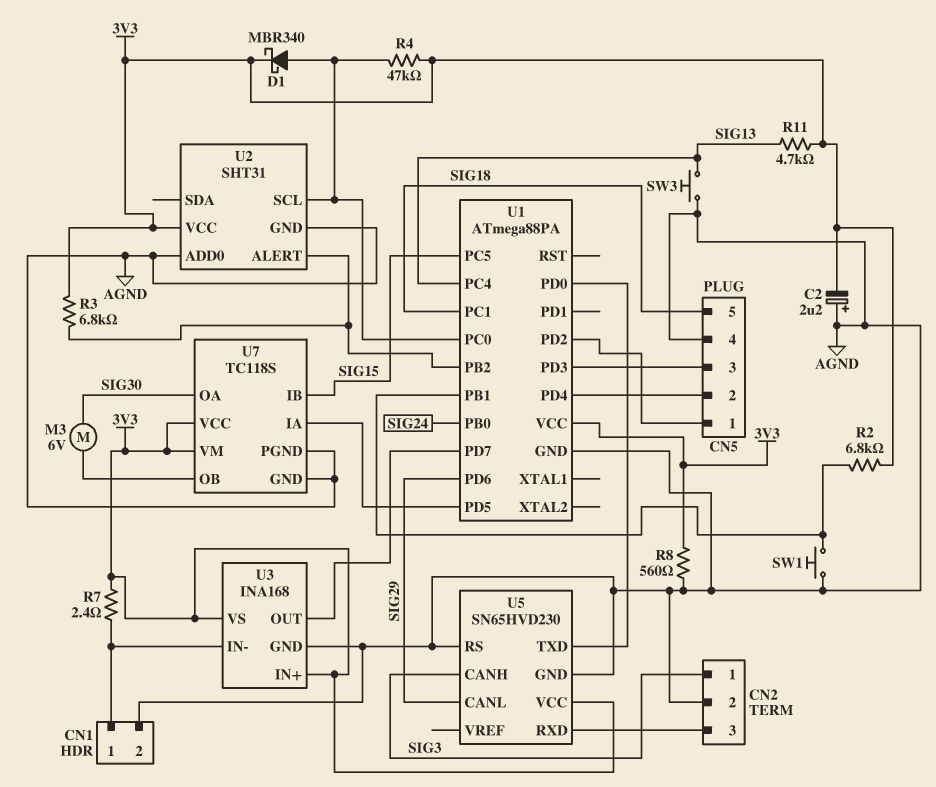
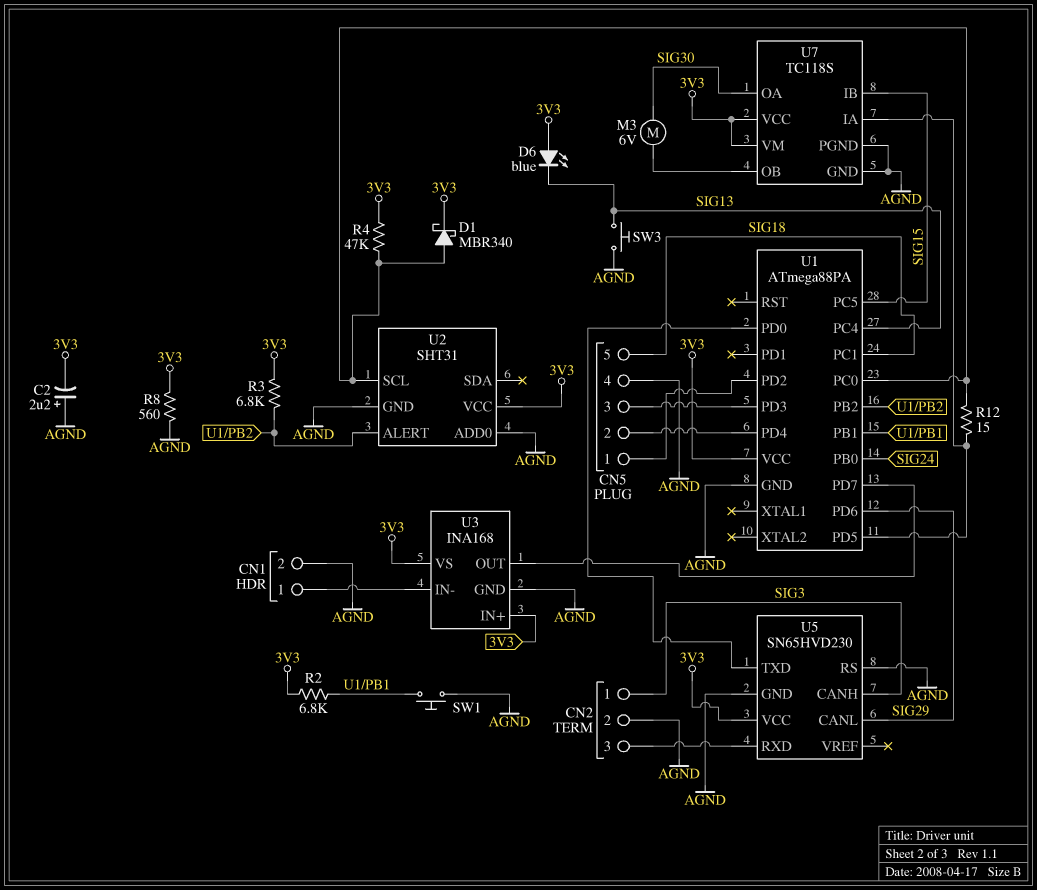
D6: none -> LED blue (A 3V3, K SIG13)
R7: 2.4 (3V3, CN1/1) -> none
R11: 4.7k (3V3, SIG13) -> none
R12: none -> 15 (U1/PC0, U1/PD5)

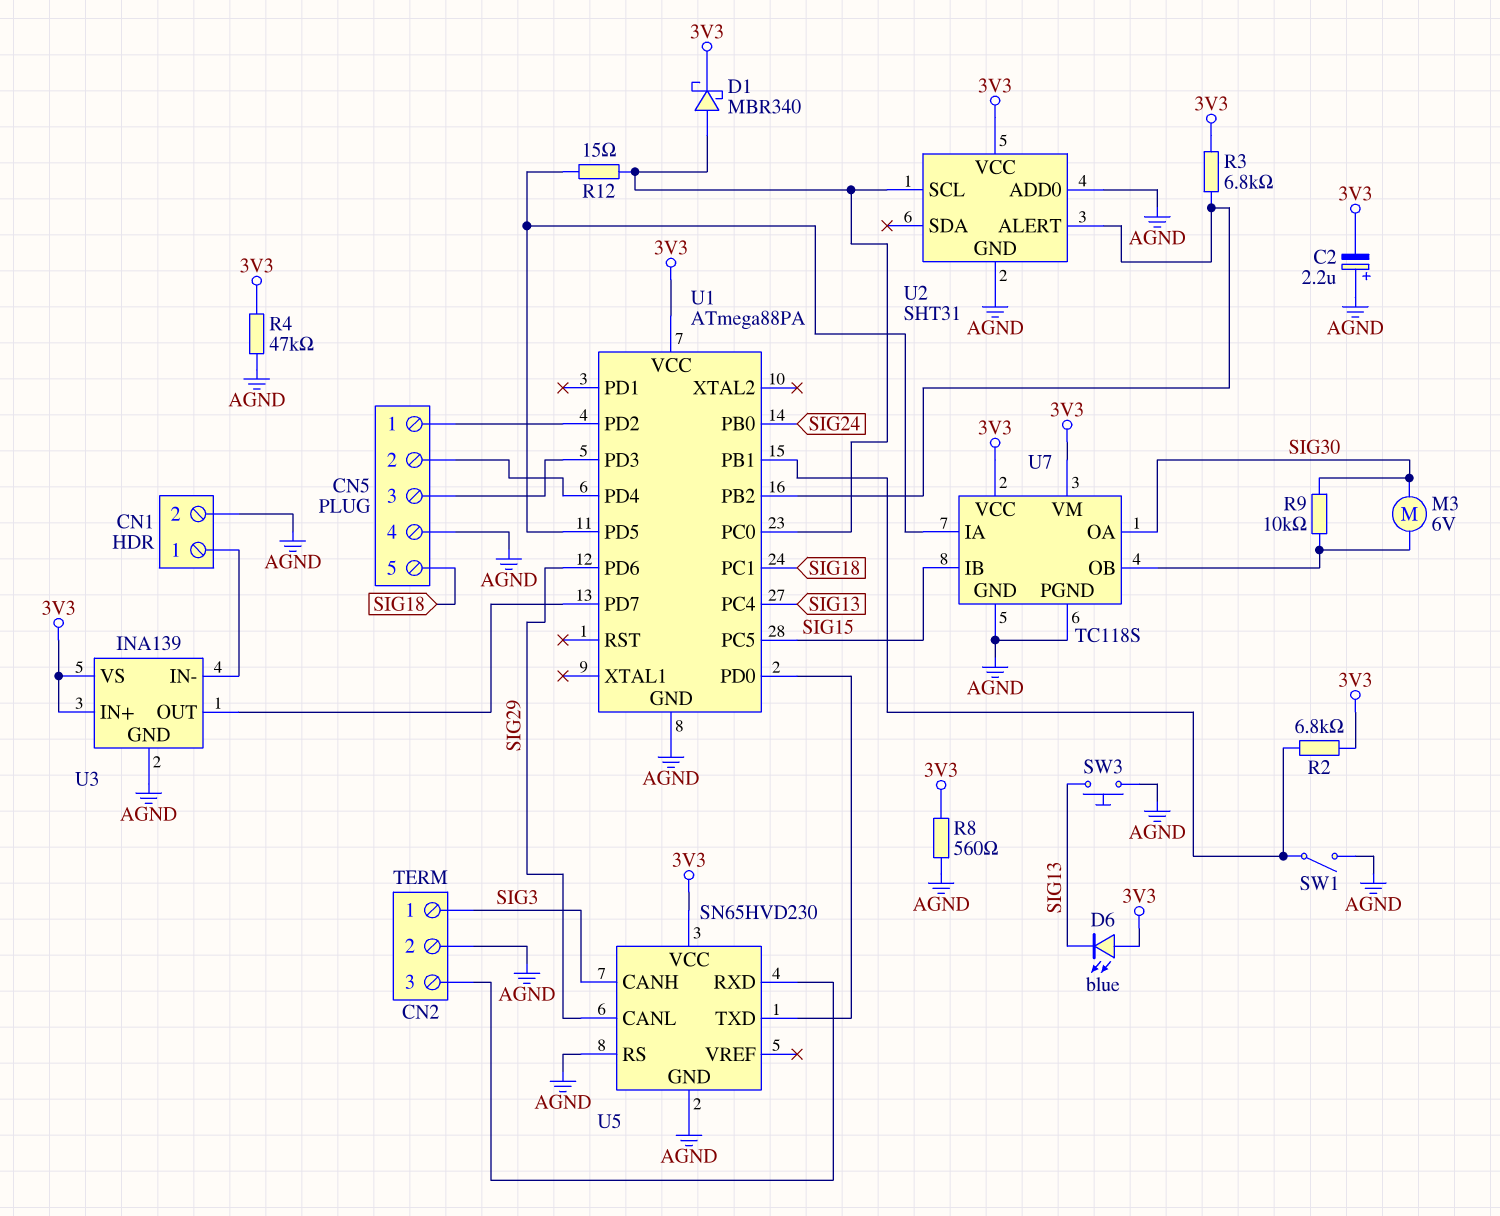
R4: 47k (3V3, U1/PC0) -> 47k (3V3, AGND)
R9: none -> 10k (SIG30, U7/OB)
SW1: button (AGND, U1/PB1) -> switch (AGND, U1/PB1)
U3: INA168 -> INA139

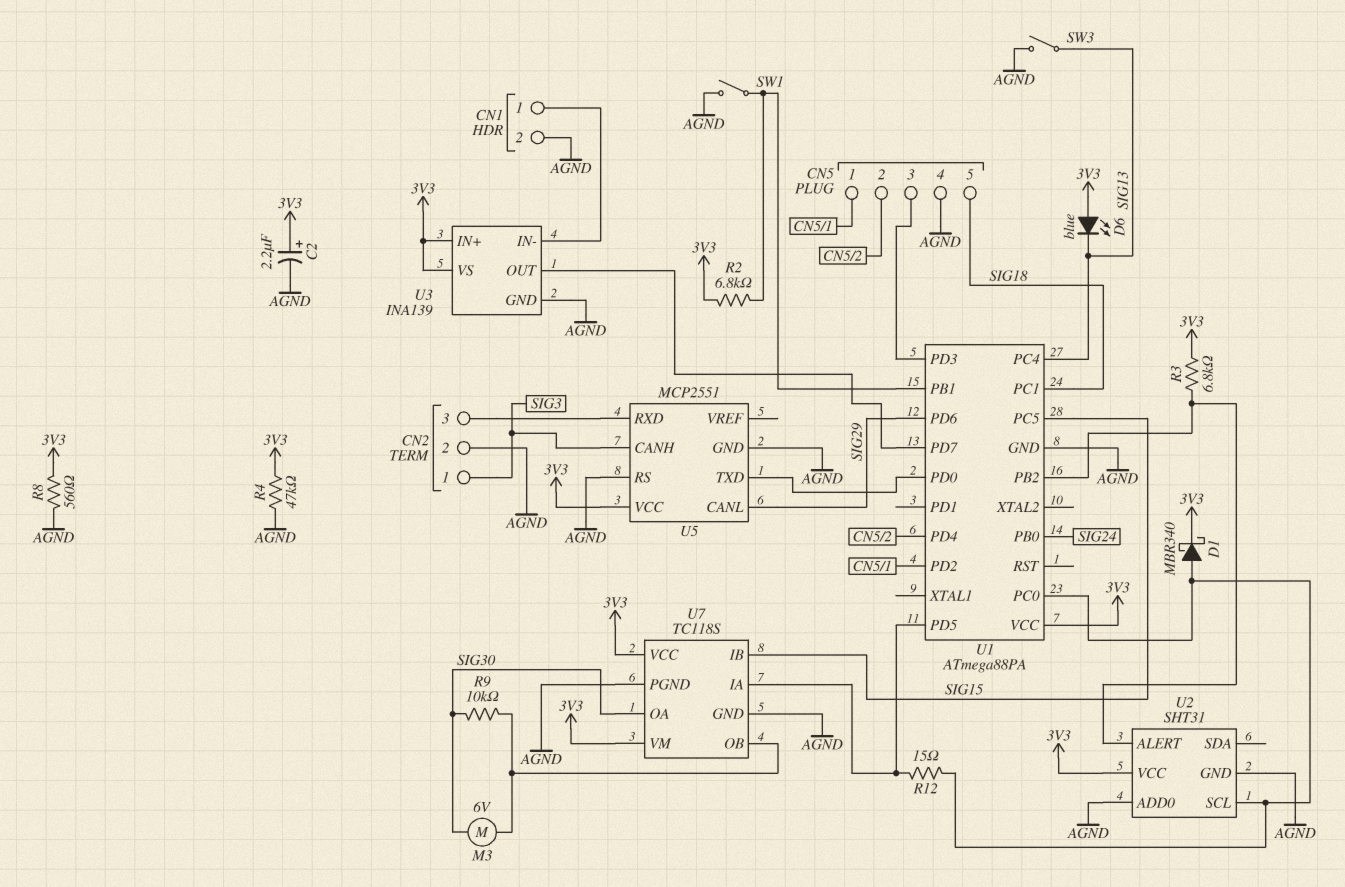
C2: 2.2uF (plus AGND, minus 3V3) -> 2.2uF (plus 3V3, minus AGND)
SW3: button (AGND, SIG13) -> switch (AGND, SIG13)
U5: SN65HVD230 -> MCP2551

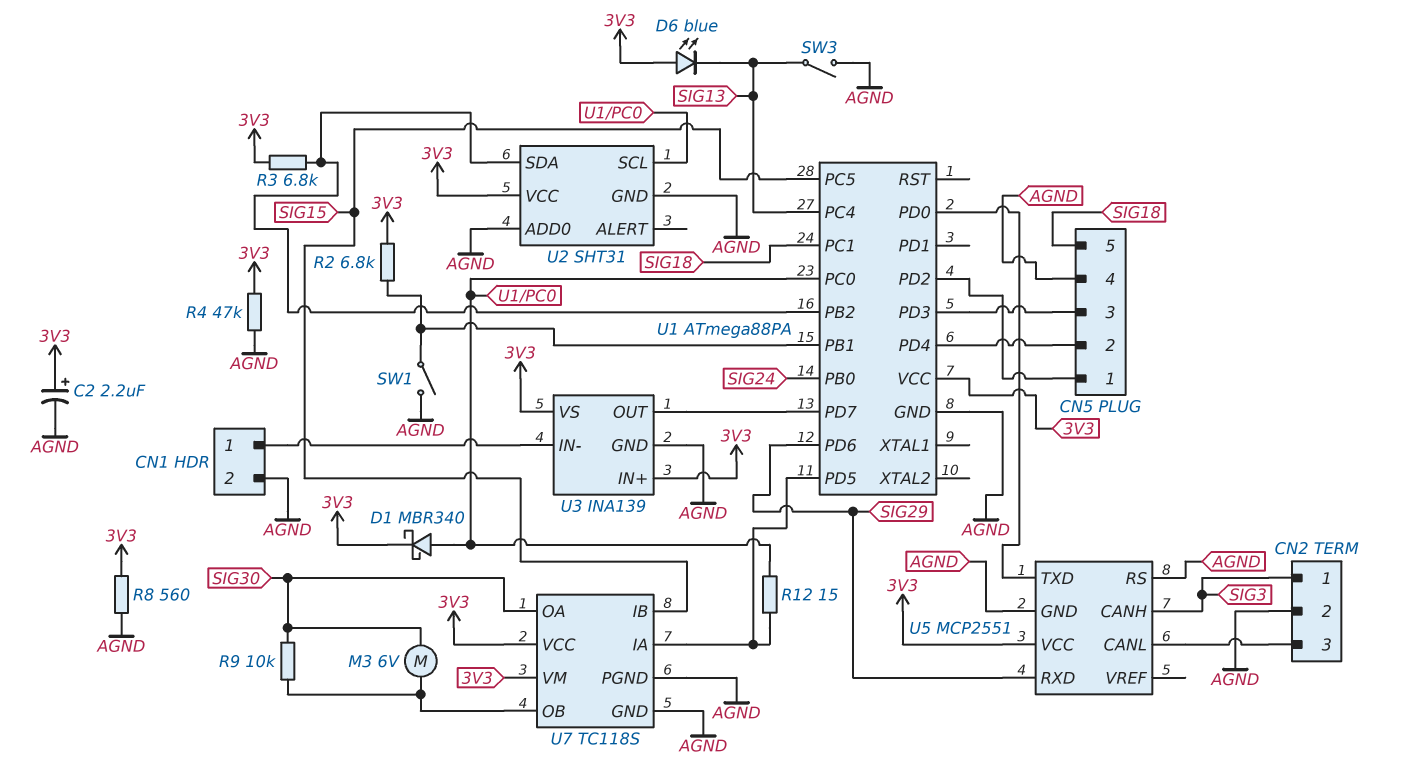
U2 pin ALERT: U1/PB2 -> none
U2 pin SDA: none -> U1/PB2
U5 pin CANL: SIG29 -> CN2/3
U5 pin RXD: CN2/3 -> SIG29

